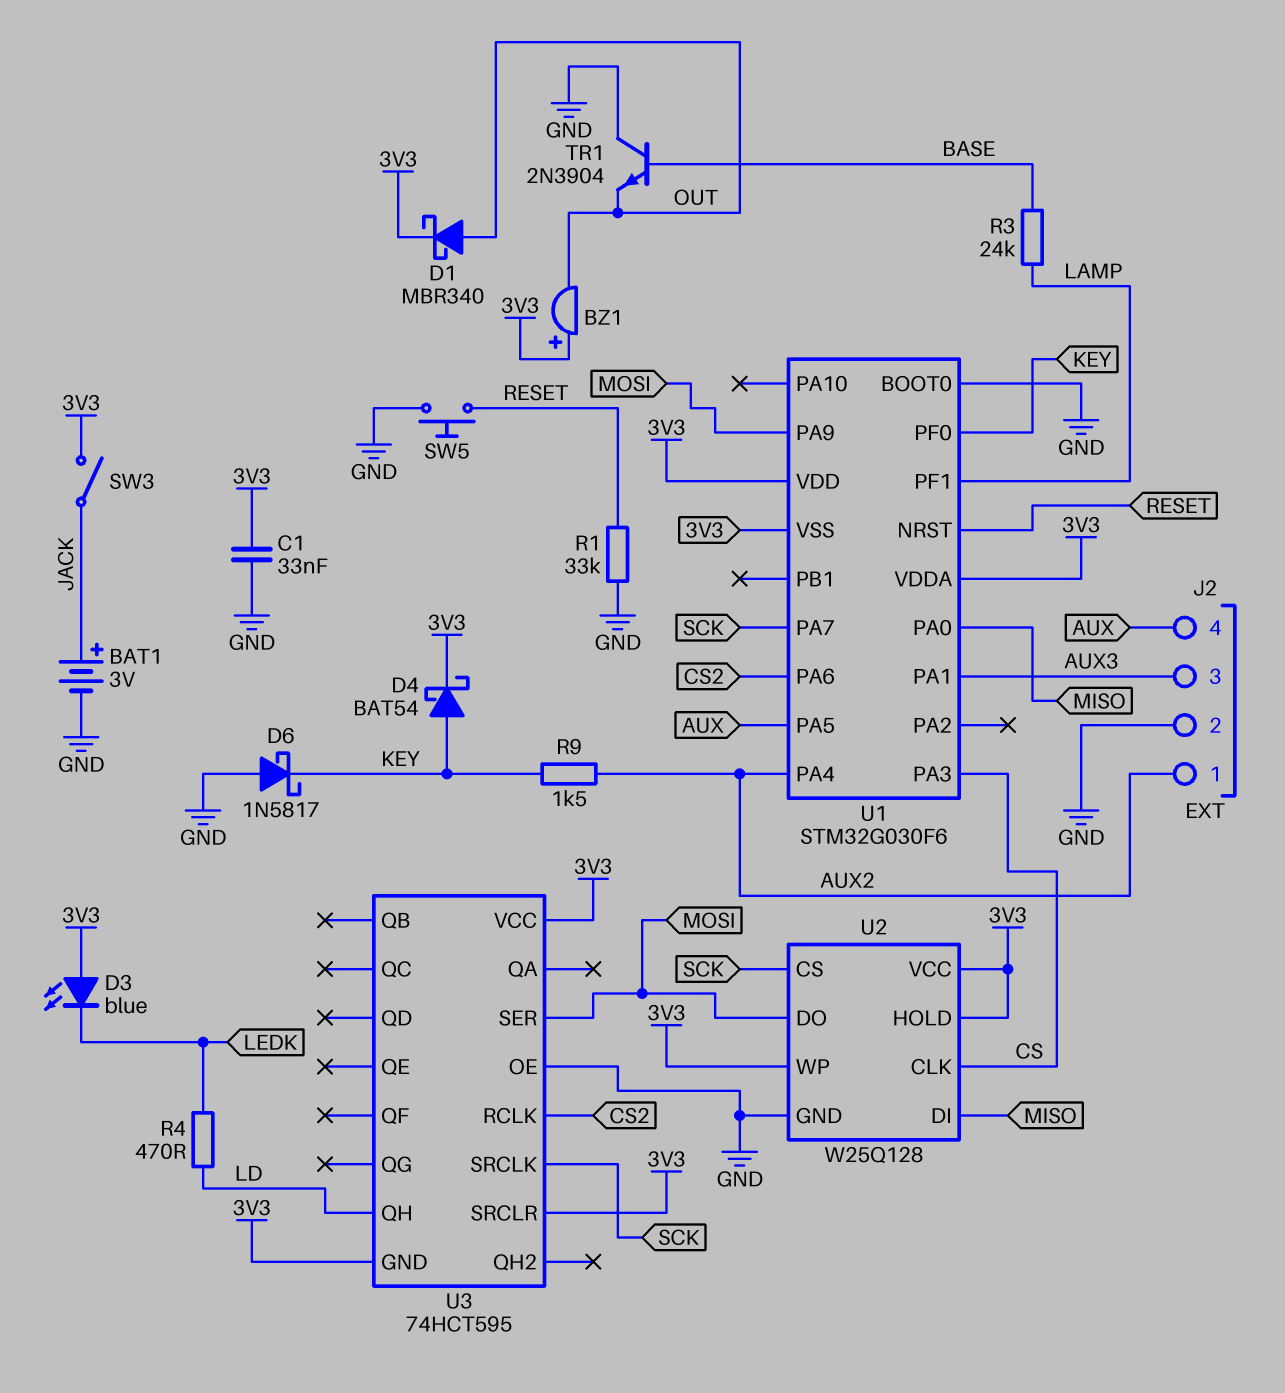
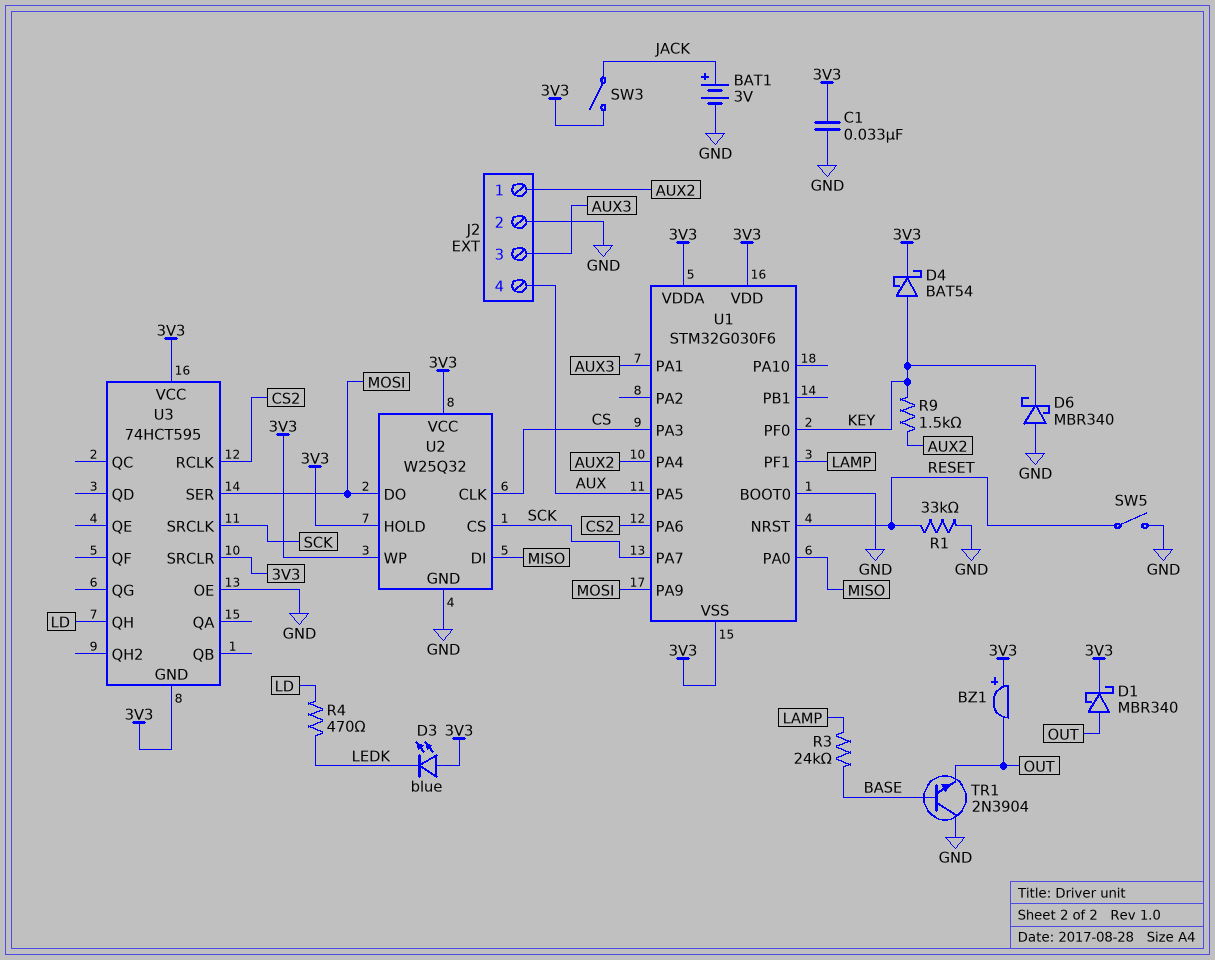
D6: schottky 1N5817 (A GND, K KEY) -> schottky MBR340 (A GND, K KEY)
SW5: button (GND, RESET) -> switch (GND, RESET)
U2: W25Q128 -> W25Q32

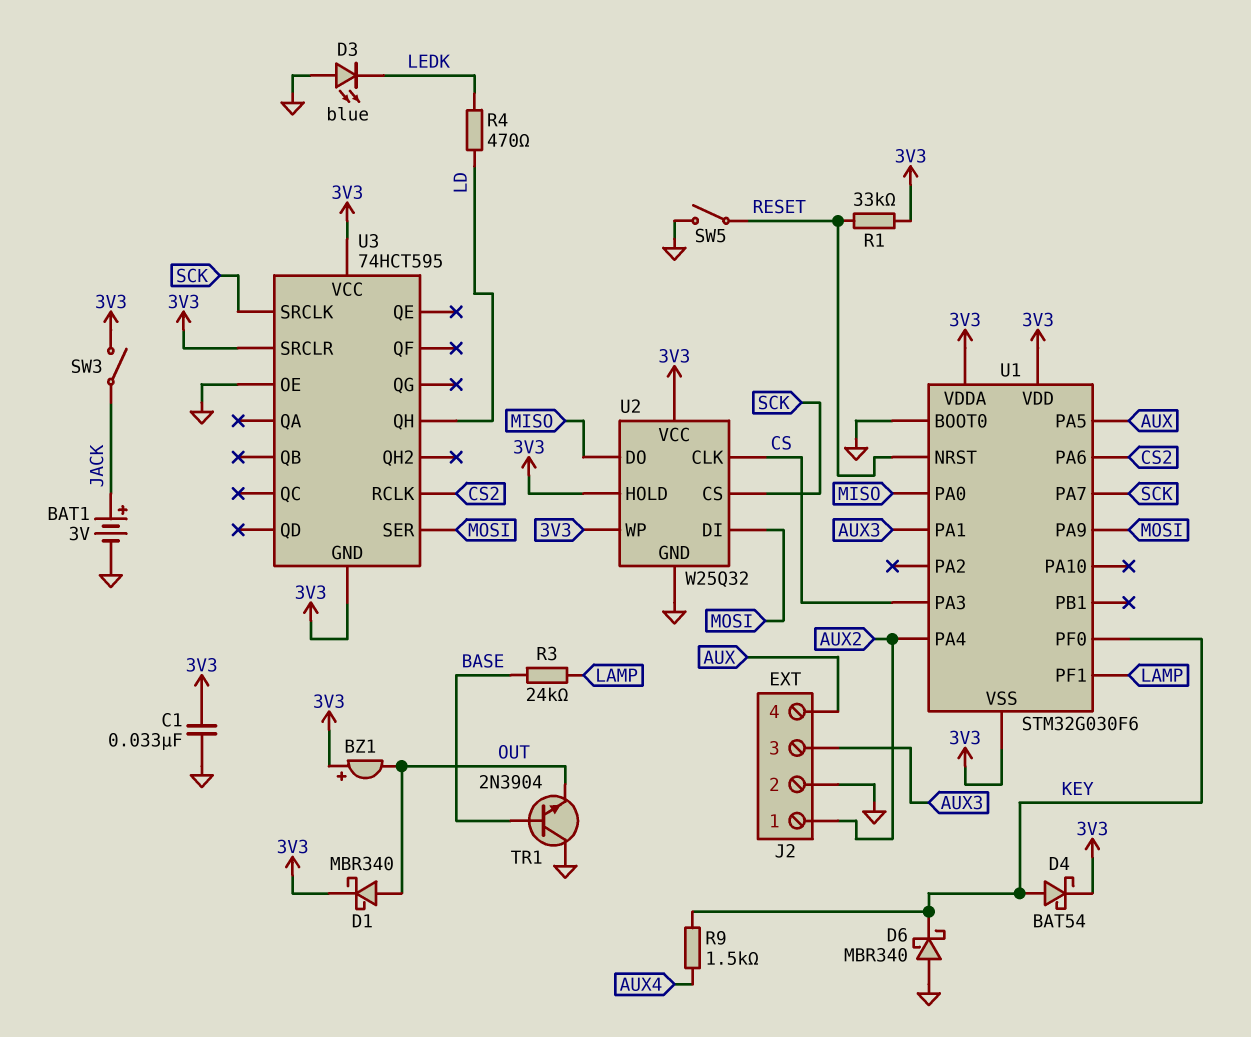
D3: LED blue (A 3V3, K LEDK) -> LED blue (A GND, K LEDK)
R1: 33k (GND, RESET) -> 33k (3V3, RESET)
R9: 1.5k (AUX2, KEY) -> 1.5k (AUX4, KEY)
U2 pin DI: MISO -> MOSI
U2 pin DO: MOSI -> MISO

